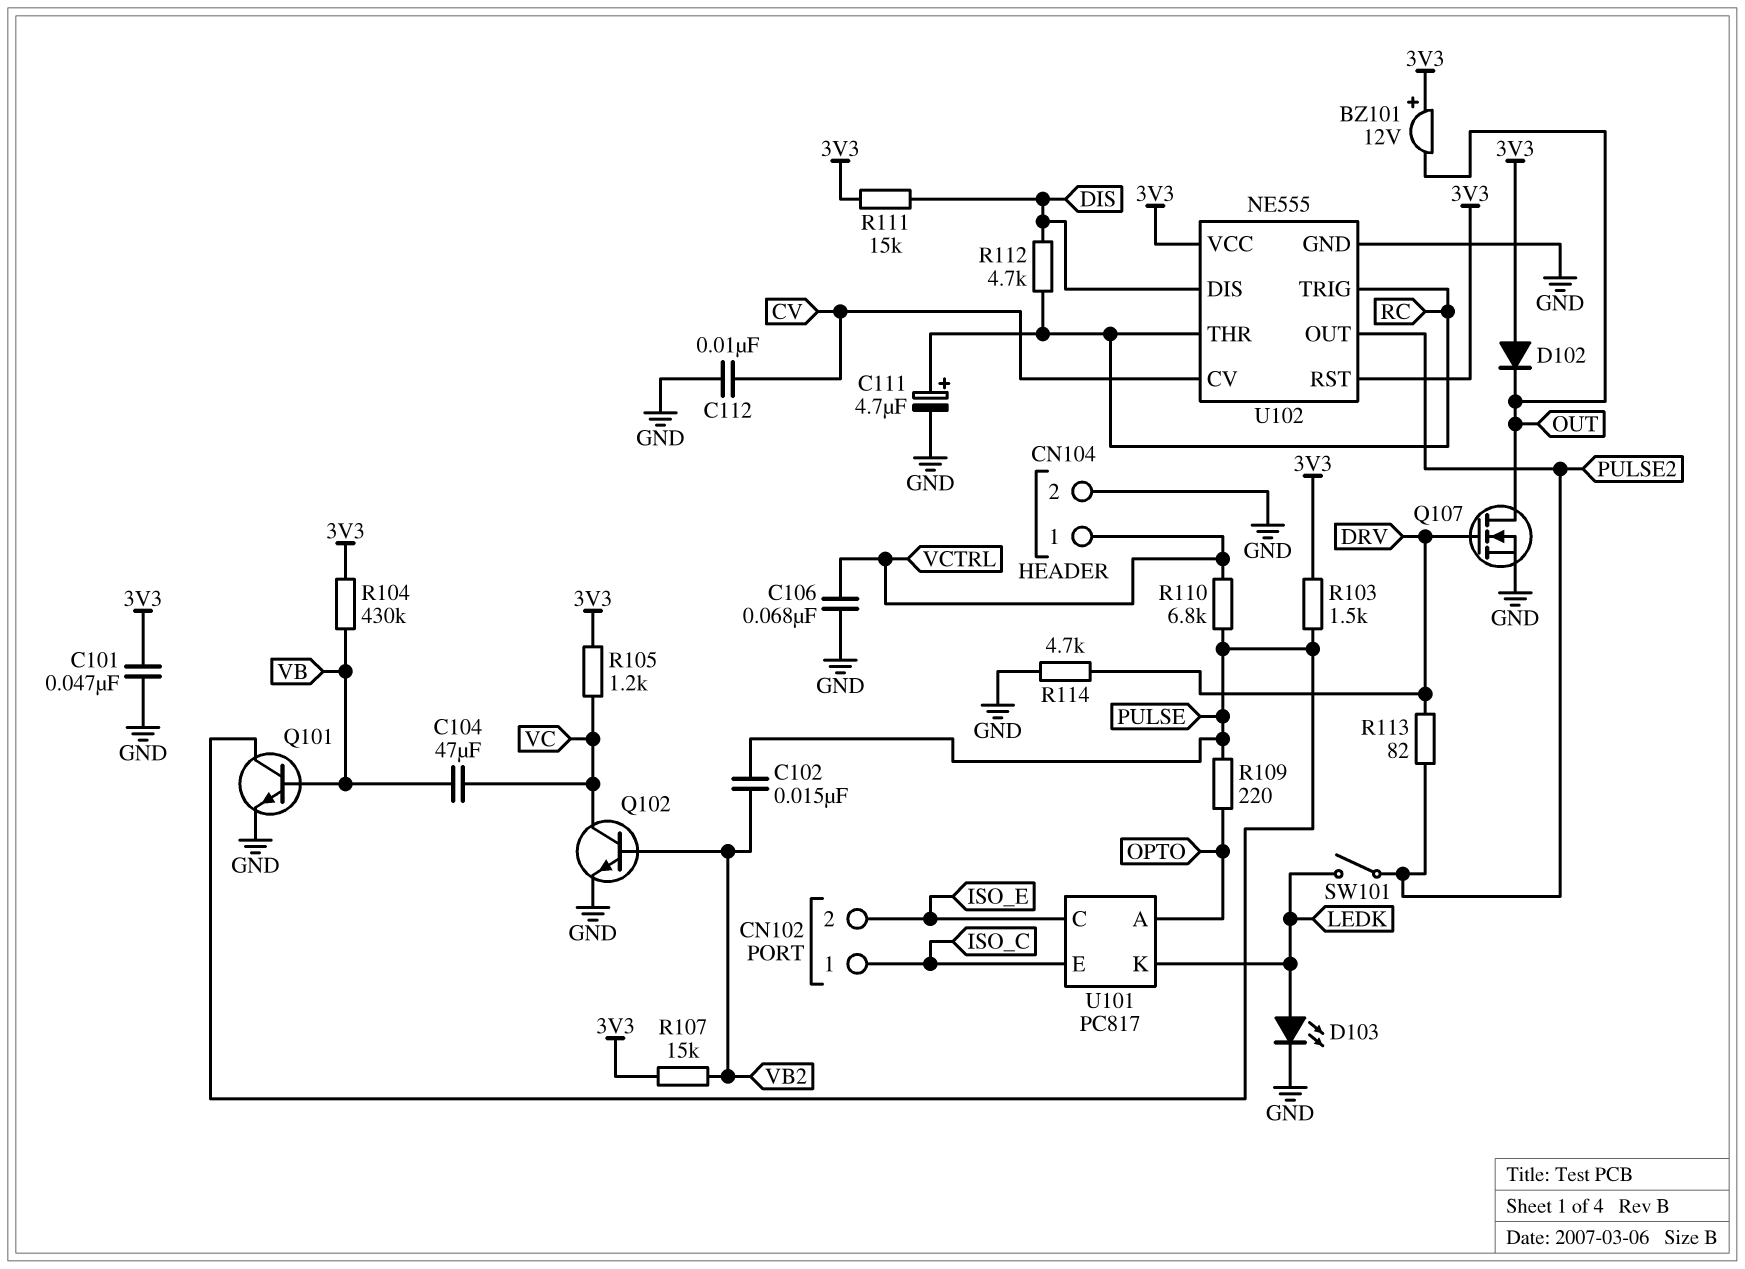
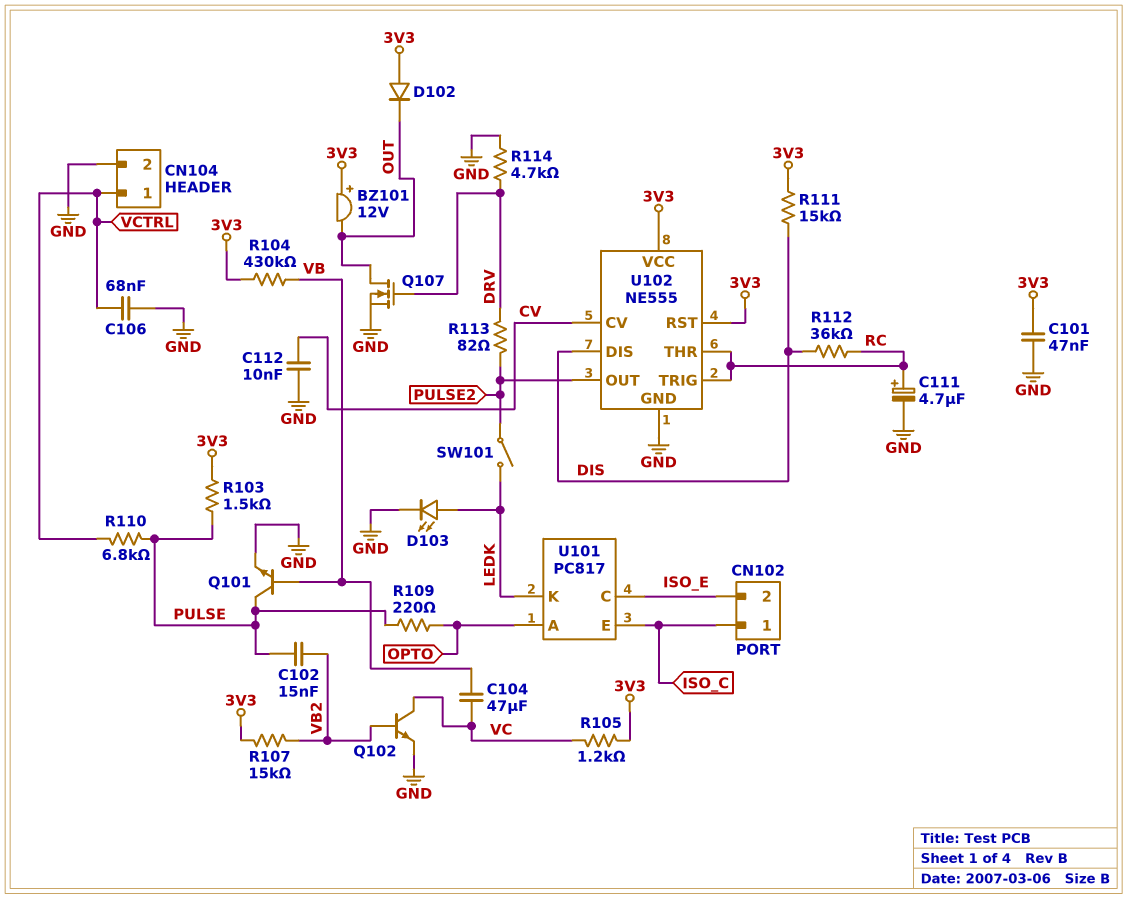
R112: 4.7k (DIS, RC) -> 36k (DIS, RC)

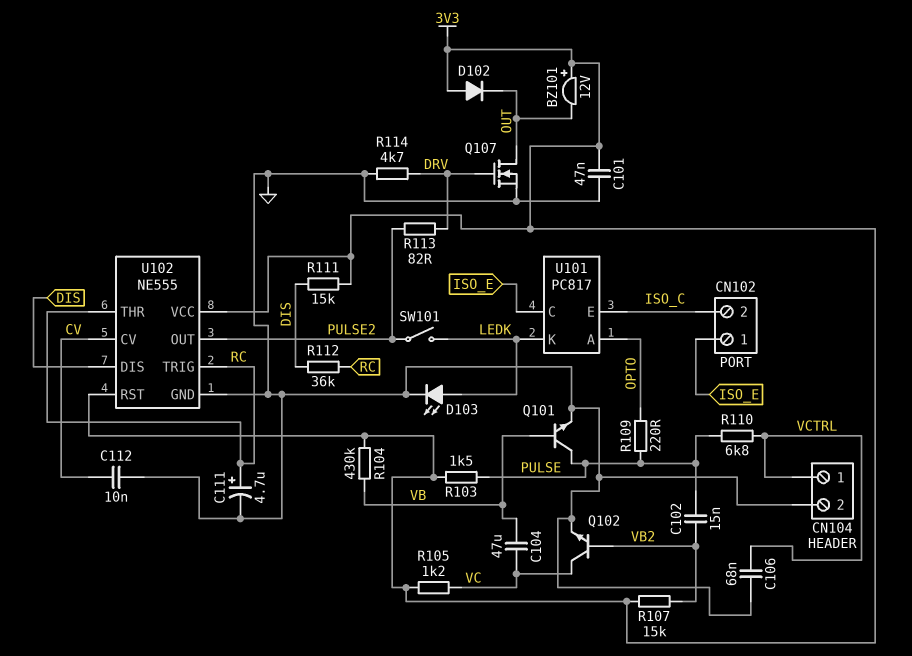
CN102 pin 1: ISO_C -> ISO_E
CN102 pin 2: ISO_E -> ISO_C

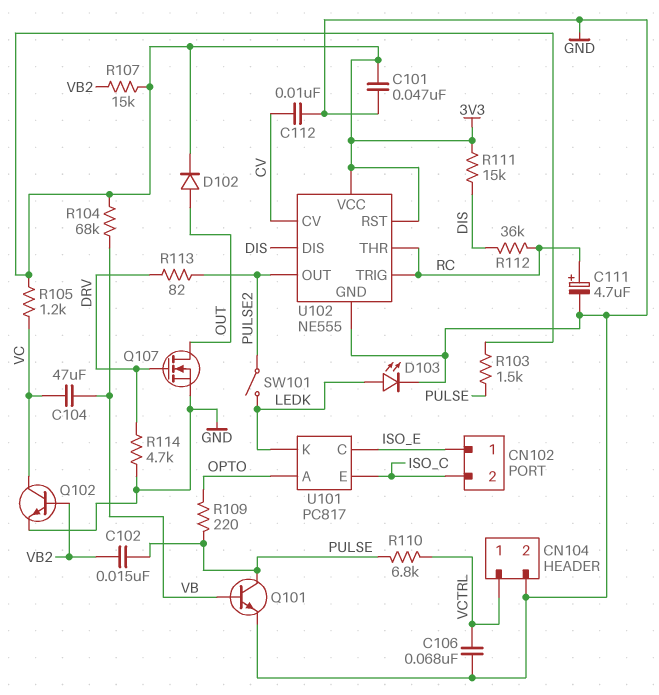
BZ101: buzzer 12V (plus 3V3, minus OUT) -> none
D102: diode (A 3V3, K OUT) -> diode (A OUT, K 3V3)
R104: 430k (3V3, VB) -> 68k (3V3, VB)

